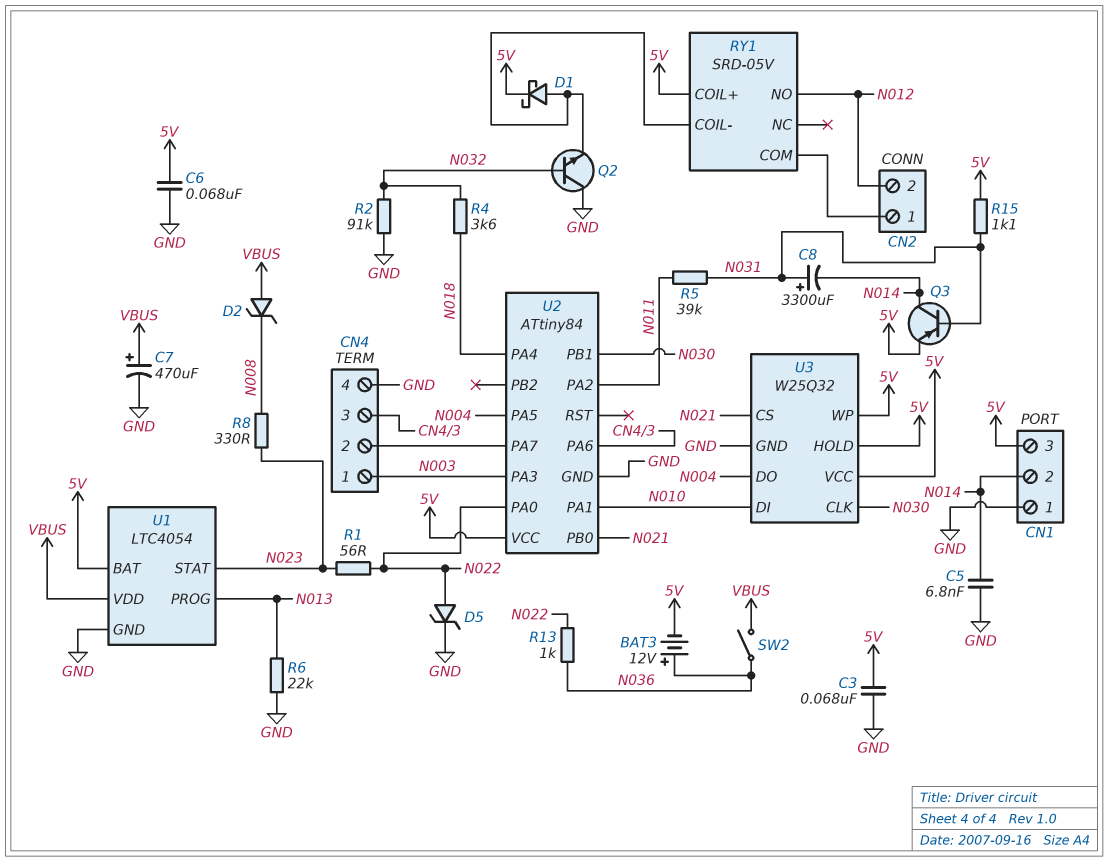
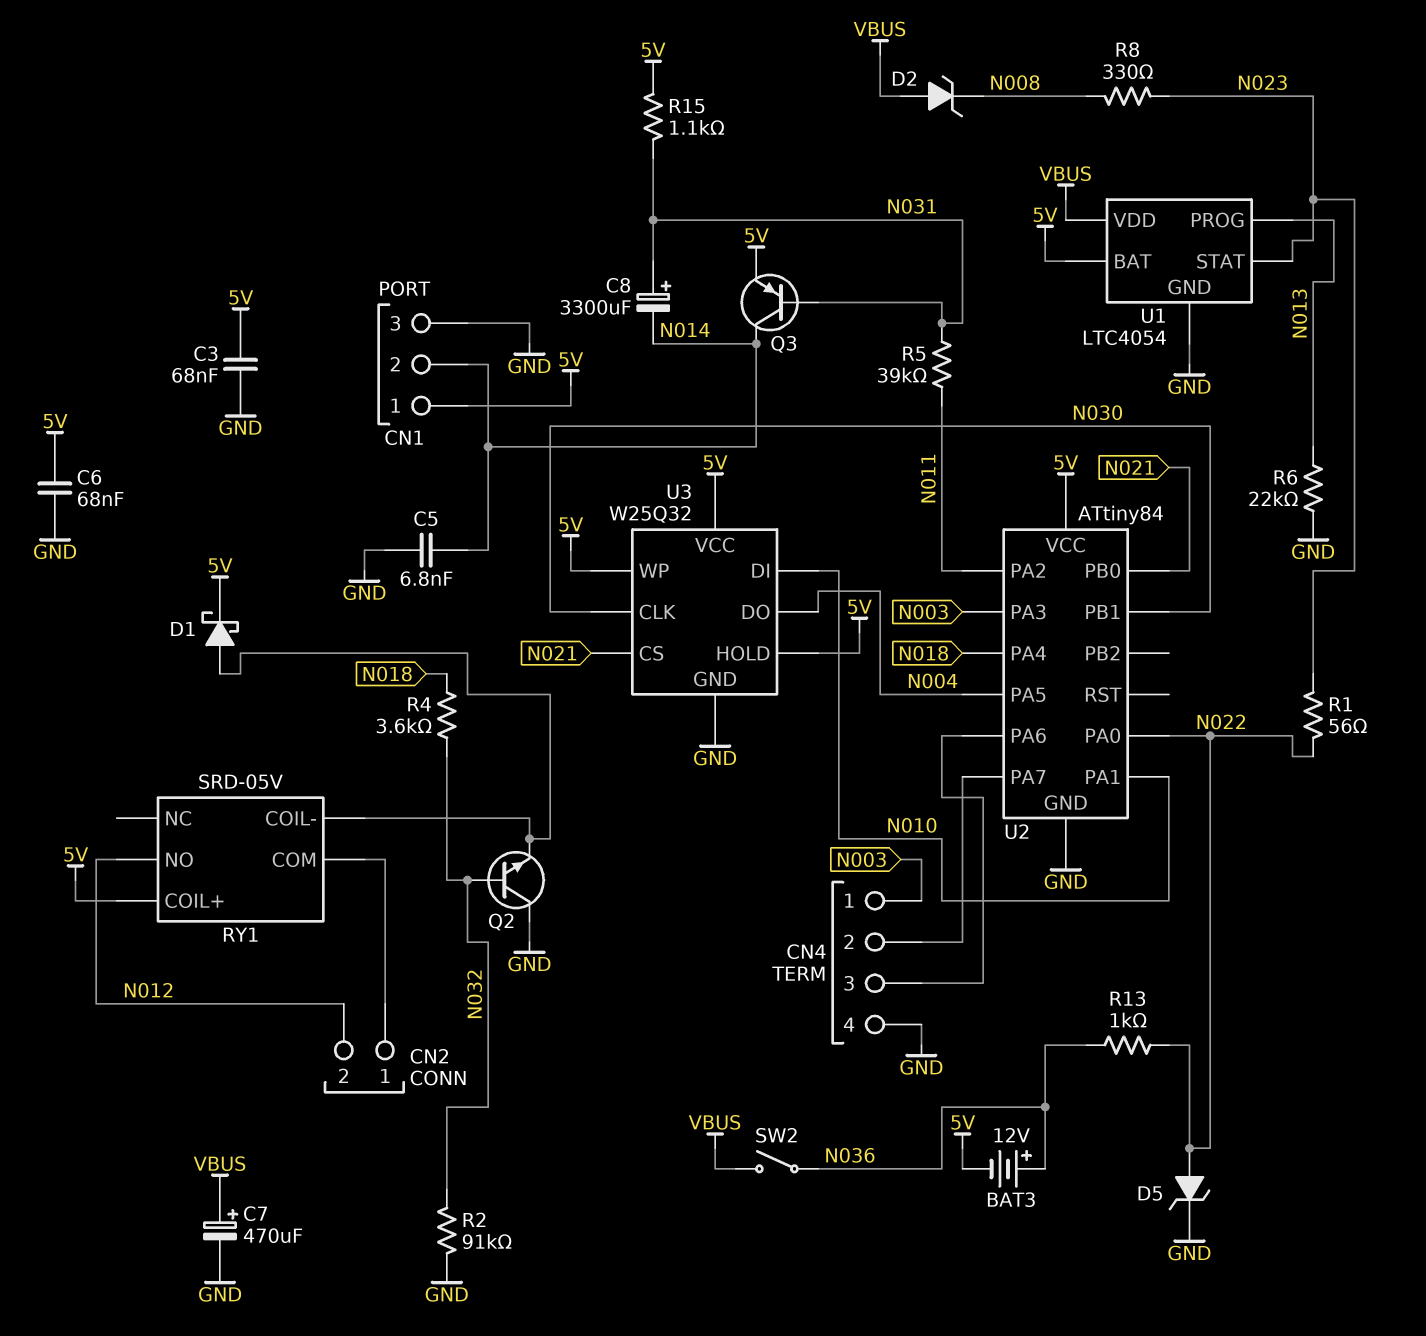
CN1 pin 1: GND -> 5V
CN1 pin 3: 5V -> GND

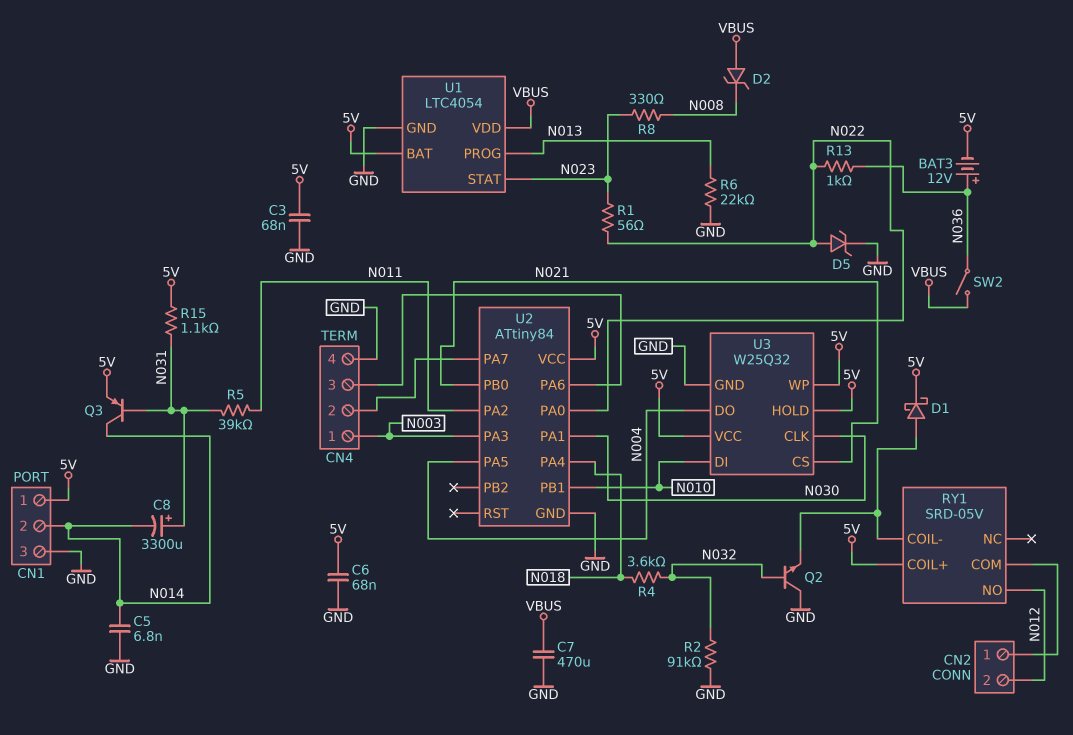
C7: 470uF (plus VBUS, minus GND) -> 470uF (GND, VBUS)
U2 pin PA1: N010 -> N030
U2 pin PB1: N030 -> N010

